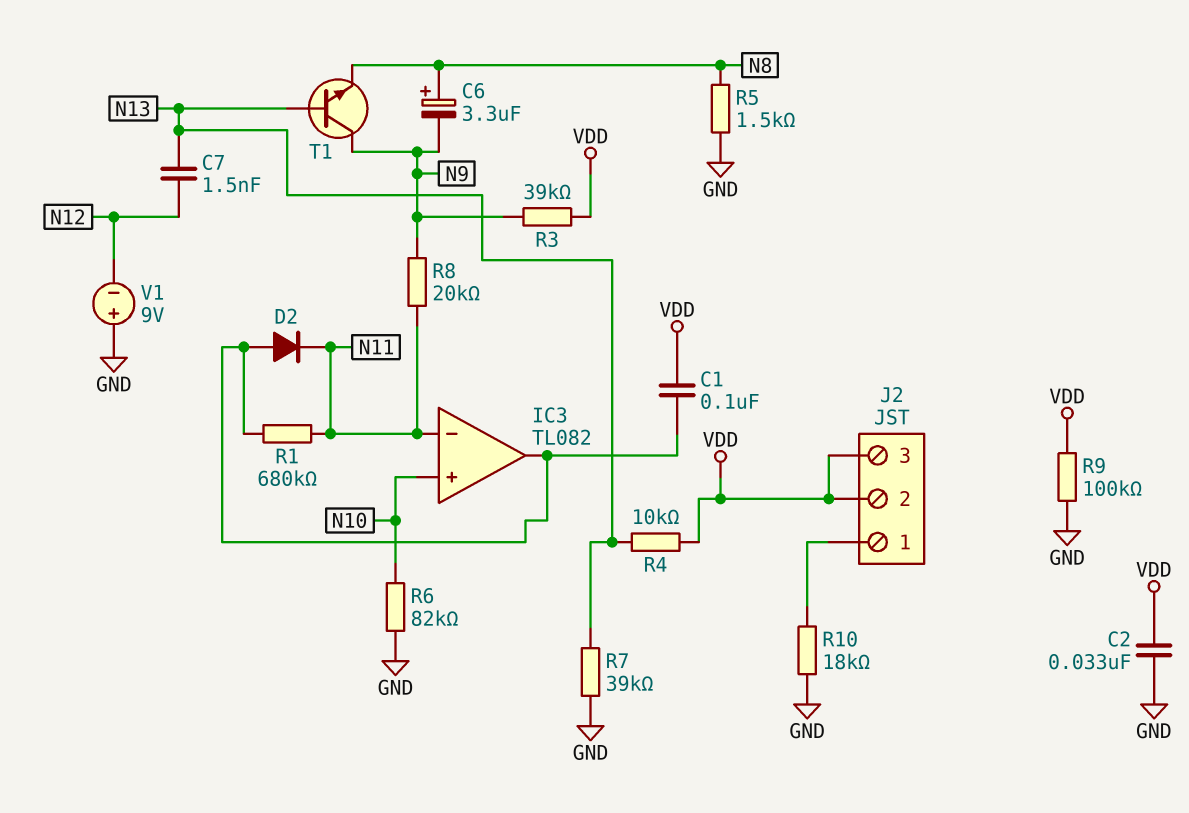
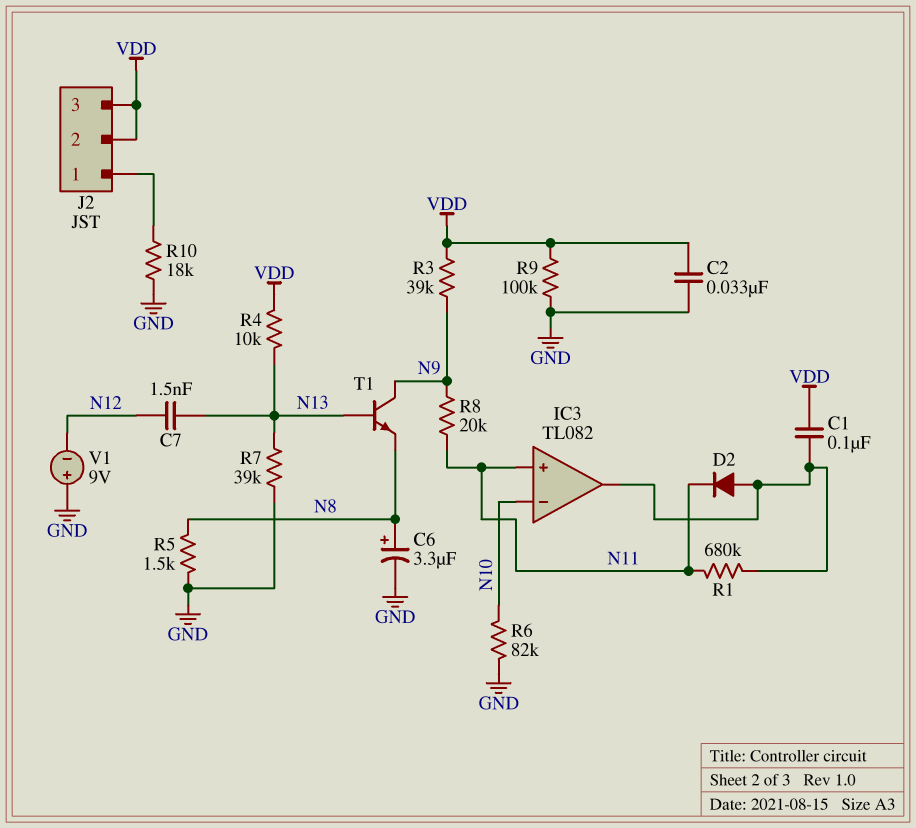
C6: 3.3uF (plus N8, minus N9) -> 3.3uF (plus N8, minus GND)
IC3 pin in+: N10 -> N11
IC3 pin in-: N11 -> N10

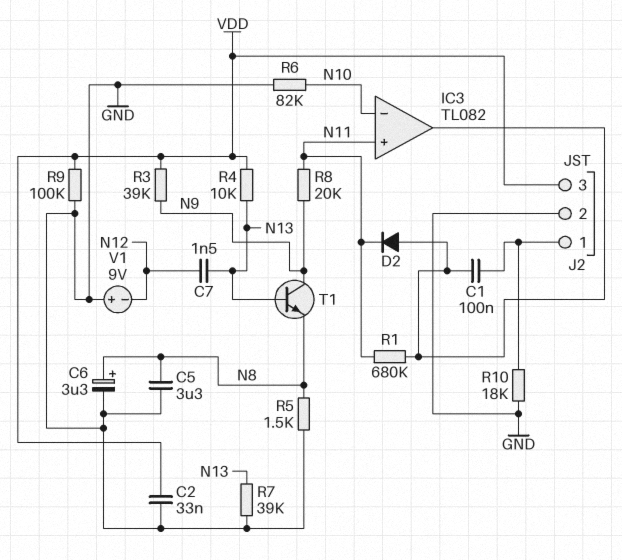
C1: 100nF (IC3/out, VDD) -> 100nF (IC3/out, J2/1)
C5: none -> 3.3uF (GND, N8)
J2 pin 2: VDD -> GND

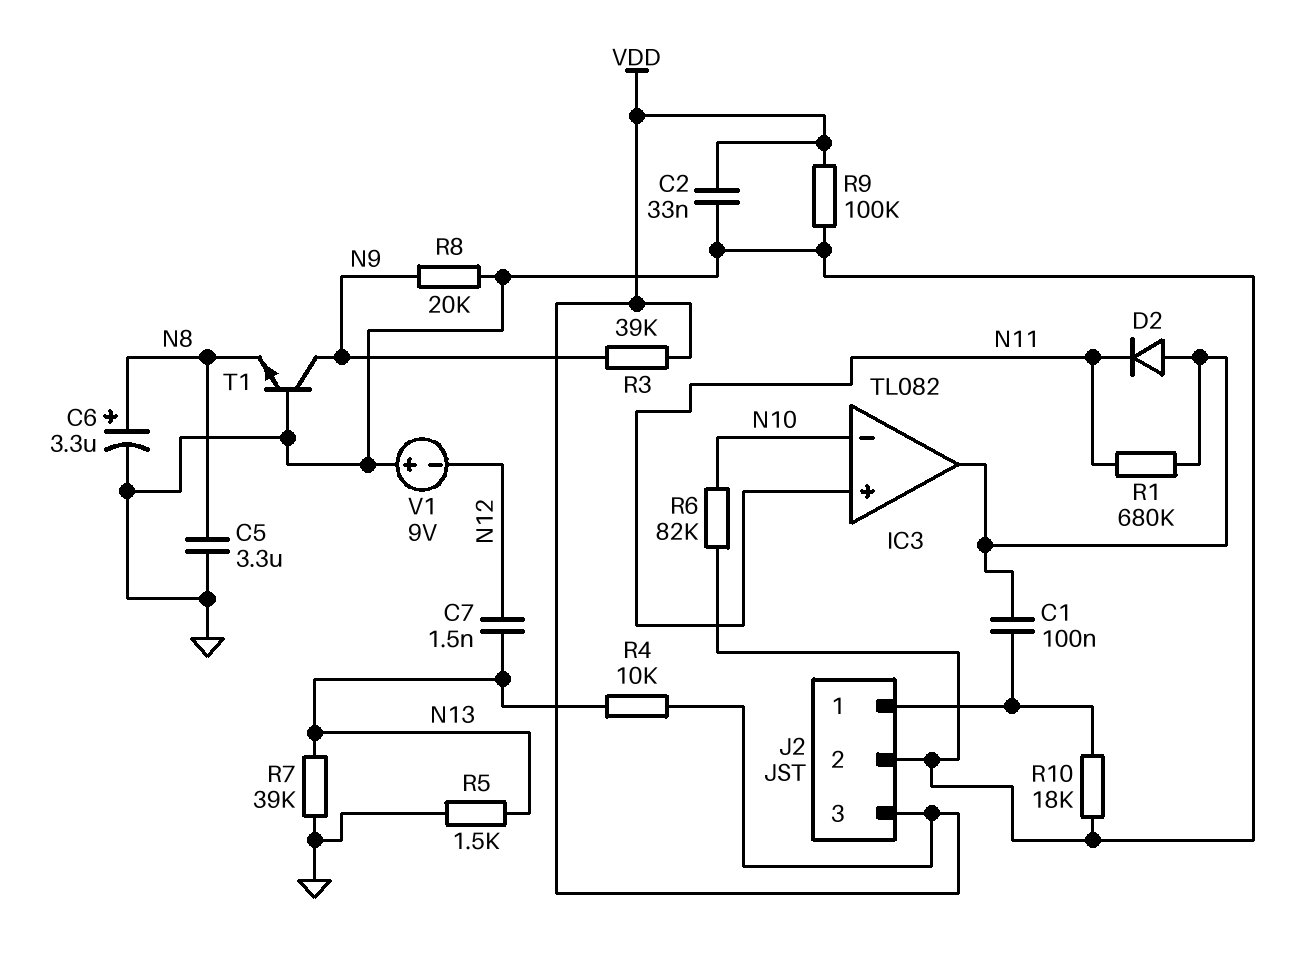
R5: 1.5k (GND, N8) -> 1.5k (GND, N13)
R8: 20k (N9, N11) -> 20k (GND, N9)
T1: NPN (B N13, C N9, E N8) -> NPN (B GND, C N9, E N8)

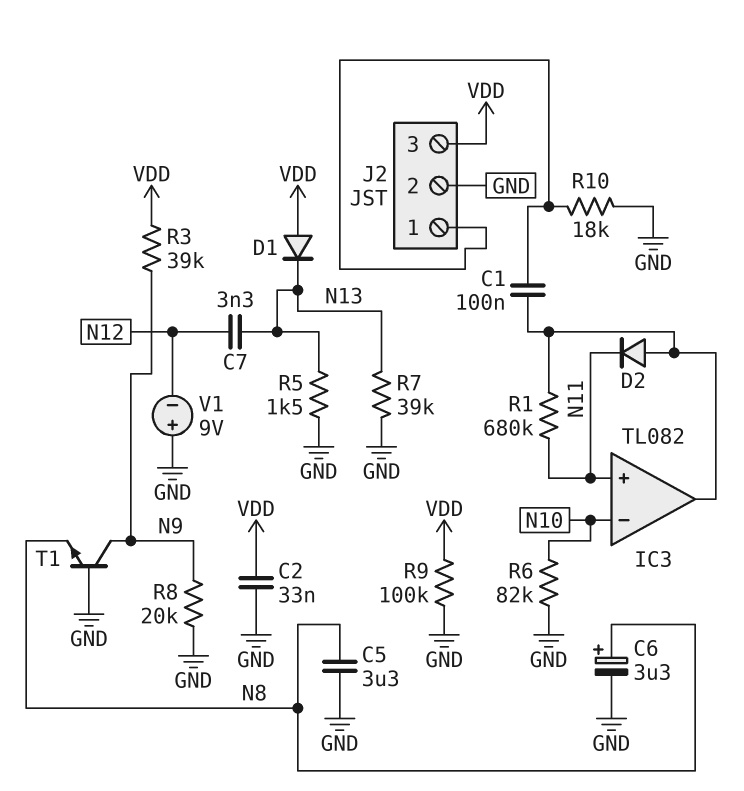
C7: 1.5nF (N12, N13) -> 3.3nF (N12, N13)
D1: none -> diode (A VDD, K N13)
R4: 10k (N13, VDD) -> none

